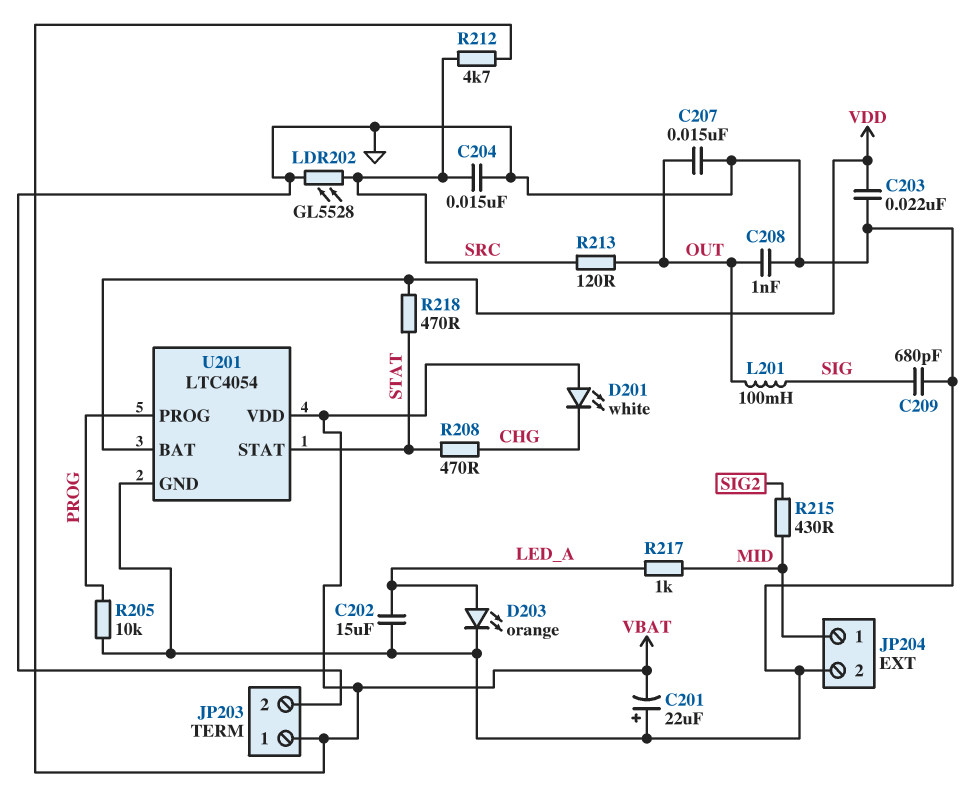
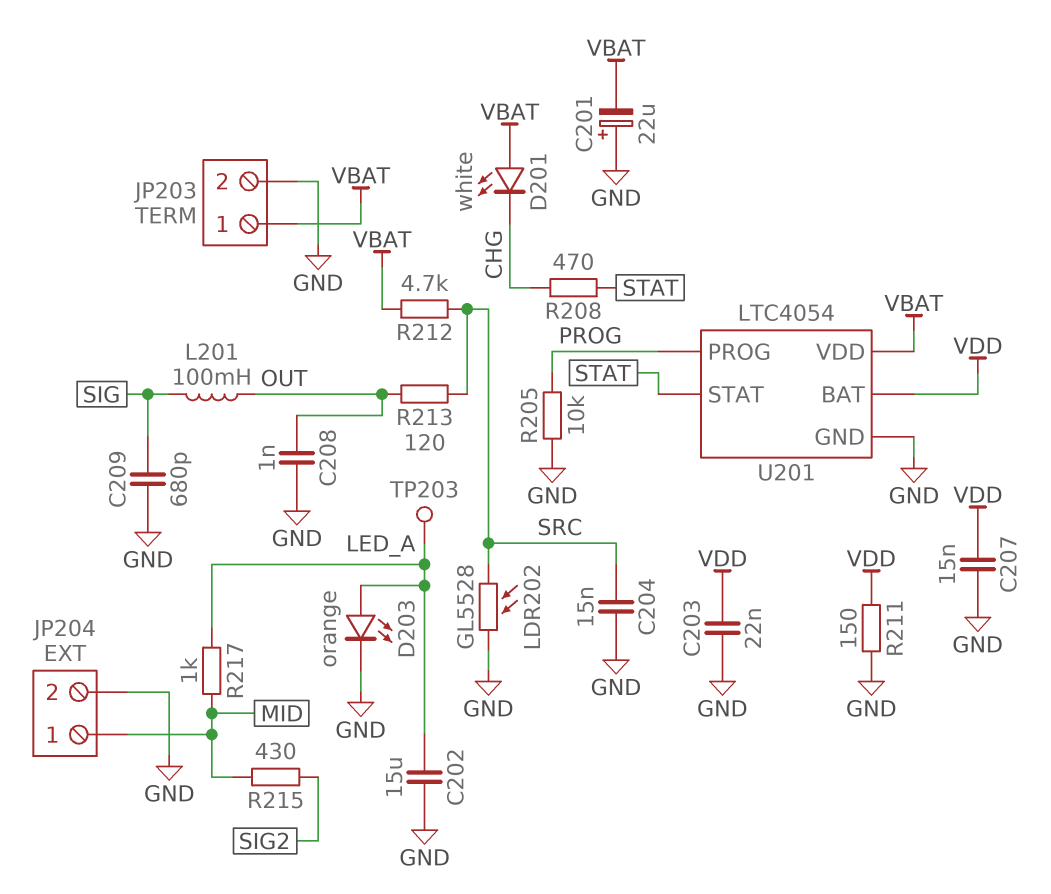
C207: 15nF (GND, OUT) -> 15nF (GND, VDD)
R211: none -> 150 (GND, VDD)
R218: 470 (STAT, VDD) -> none
TP203: none -> test point (LED_A)

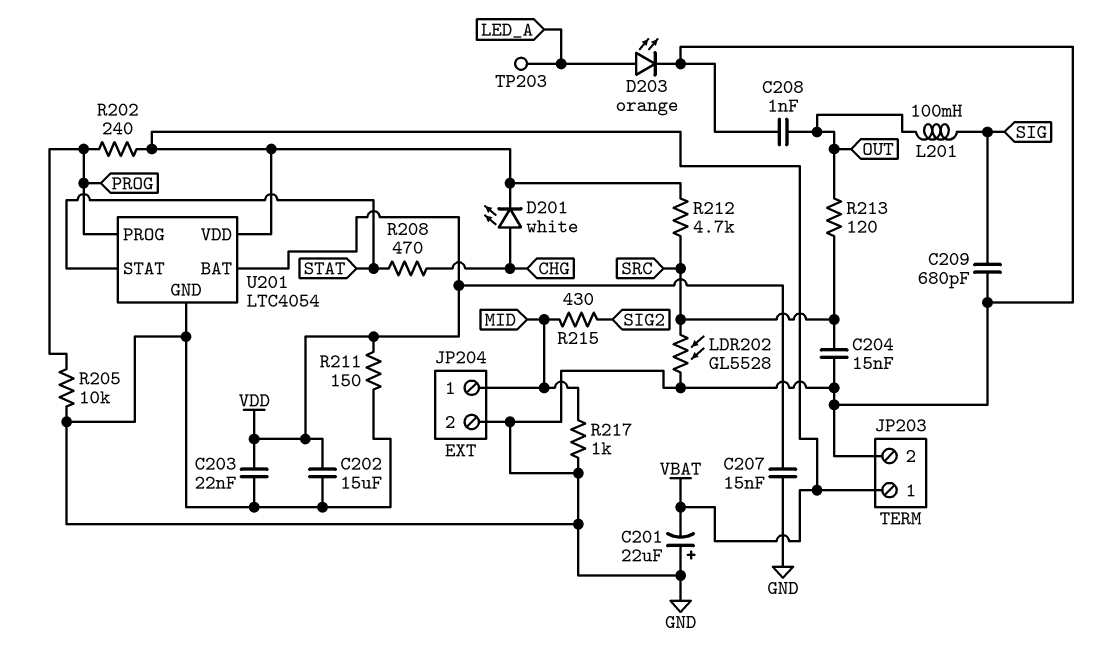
C202: 15uF (GND, LED_A) -> 15uF (GND, VDD)
D201: LED white (A VBAT, K CHG) -> LED white (A CHG, K VBAT)
R202: none -> 240 (PROG, VBAT)
R217: 1k (LED_A, MID) -> 1k (GND, MID)

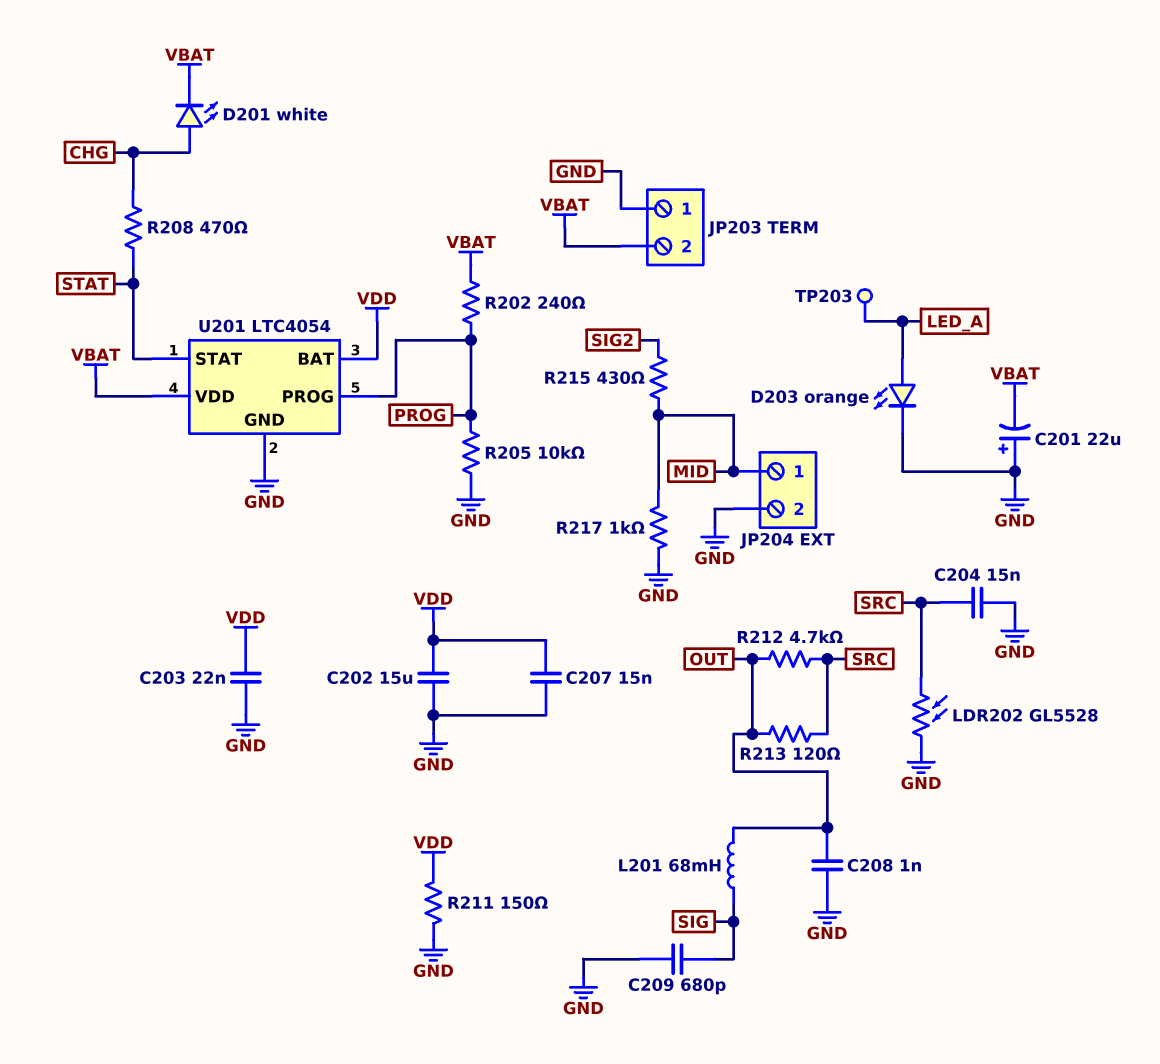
JP203 pin 1: VBAT -> GND
JP203 pin 2: GND -> VBAT
L201: 100mH (OUT, SIG) -> 68mH (OUT, SIG)
R212: 4.7k (SRC, VBAT) -> 4.7k (OUT, SRC)

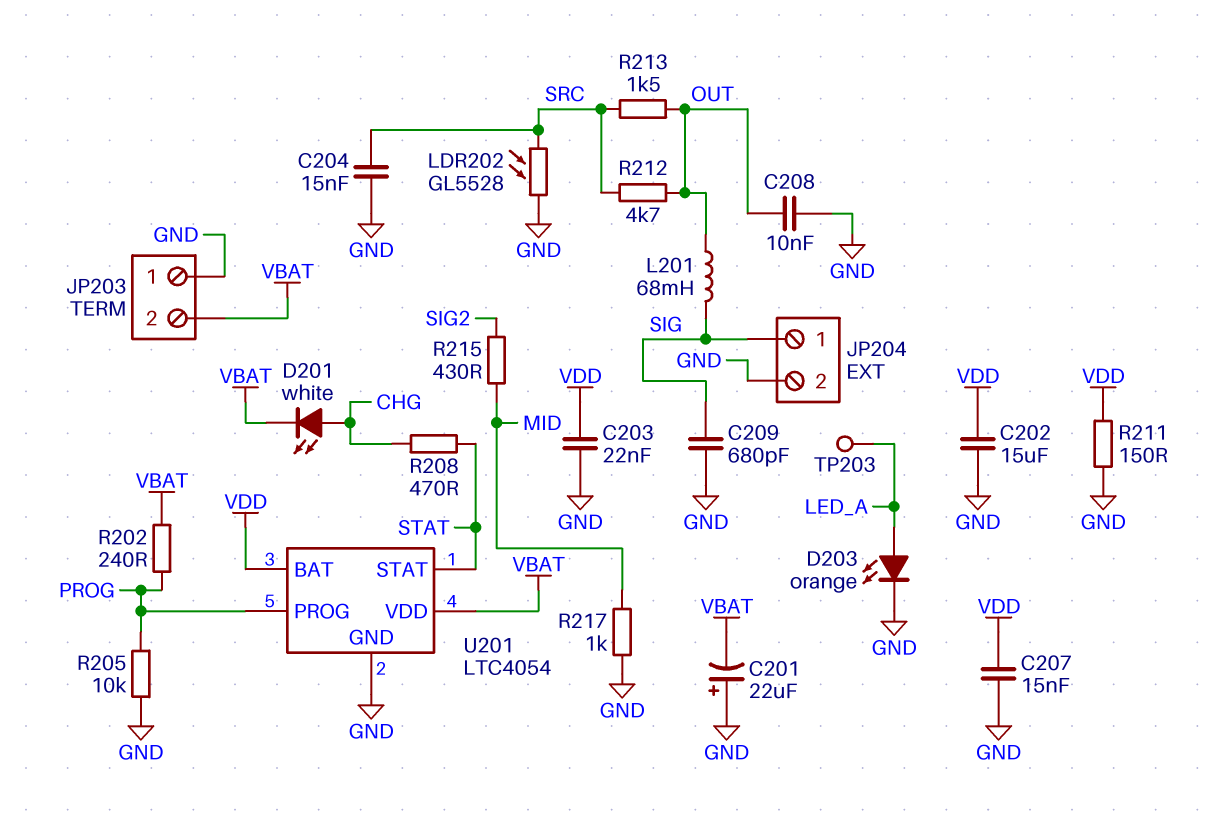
C208: 1nF (GND, OUT) -> 10nF (GND, OUT)
JP204 pin 1: MID -> SIG
R213: 120 (OUT, SRC) -> 1.5k (OUT, SRC)

